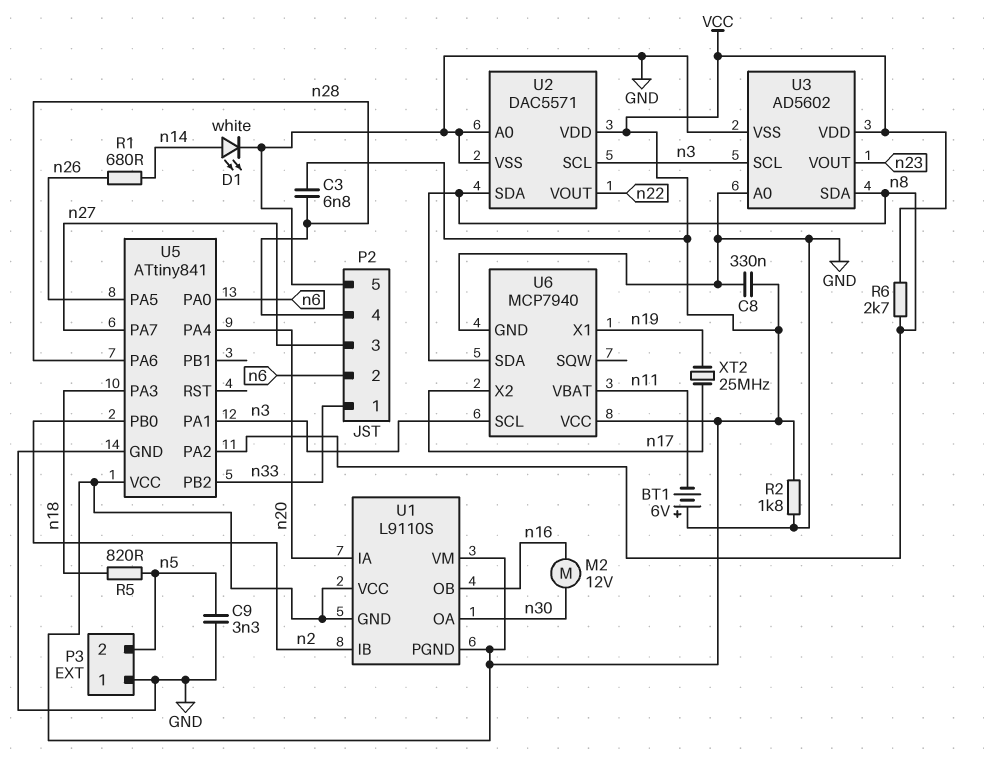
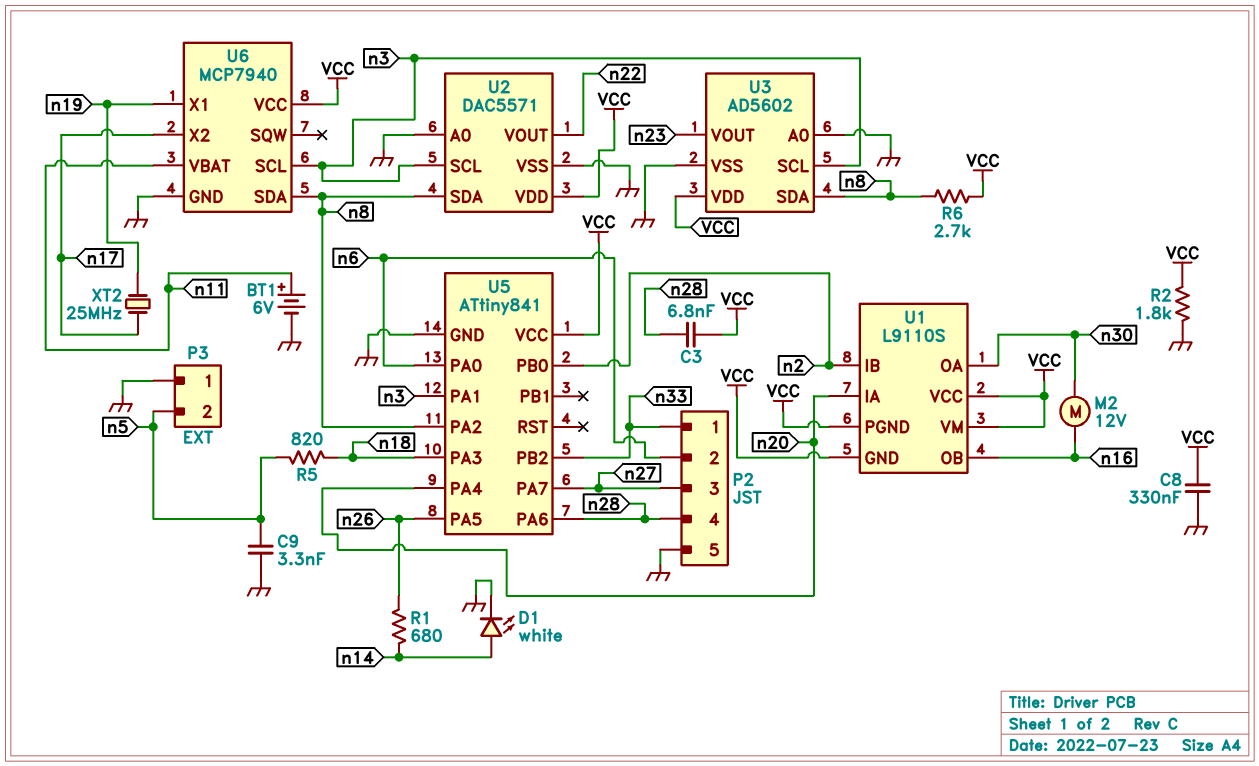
BT1: 6V (plus GND, minus n11) -> 6V (plus n11, minus GND)

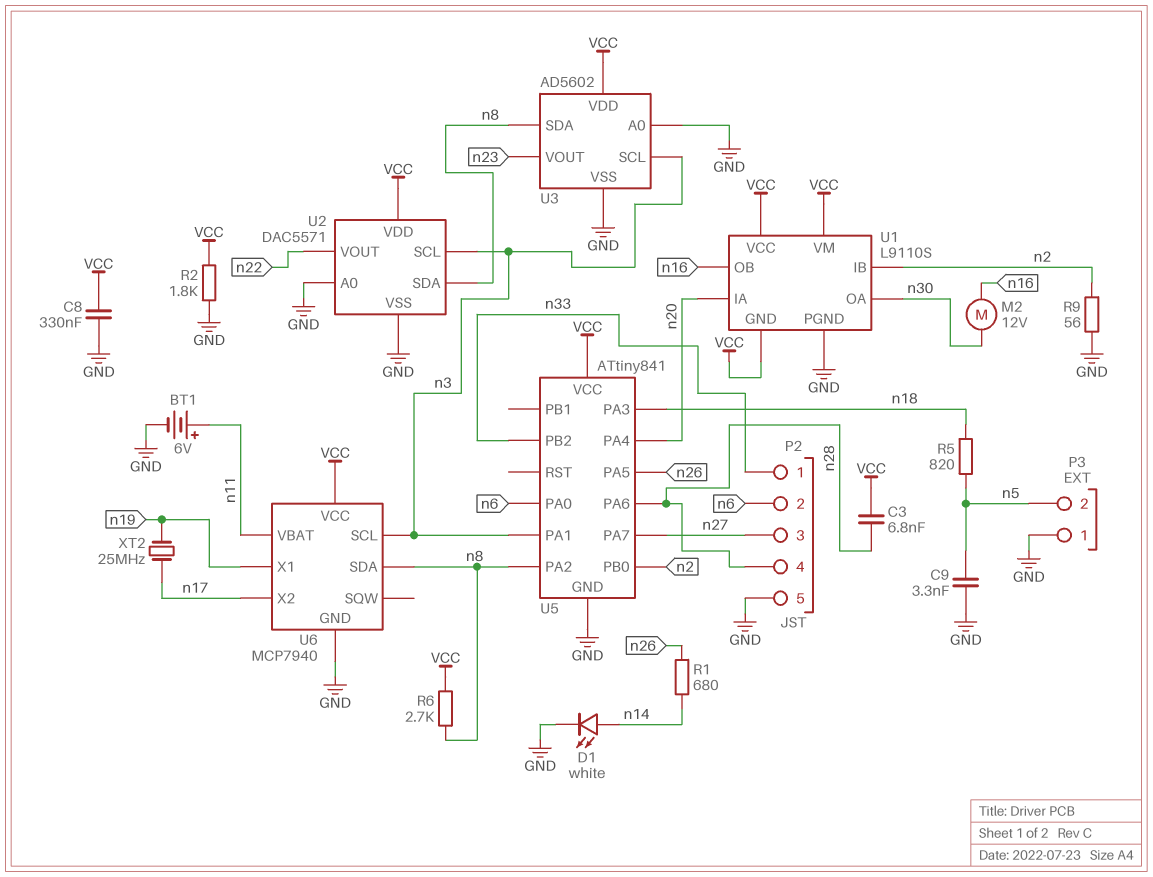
R9: none -> 56 (GND, n2)
U1 pin PGND: VCC -> GND

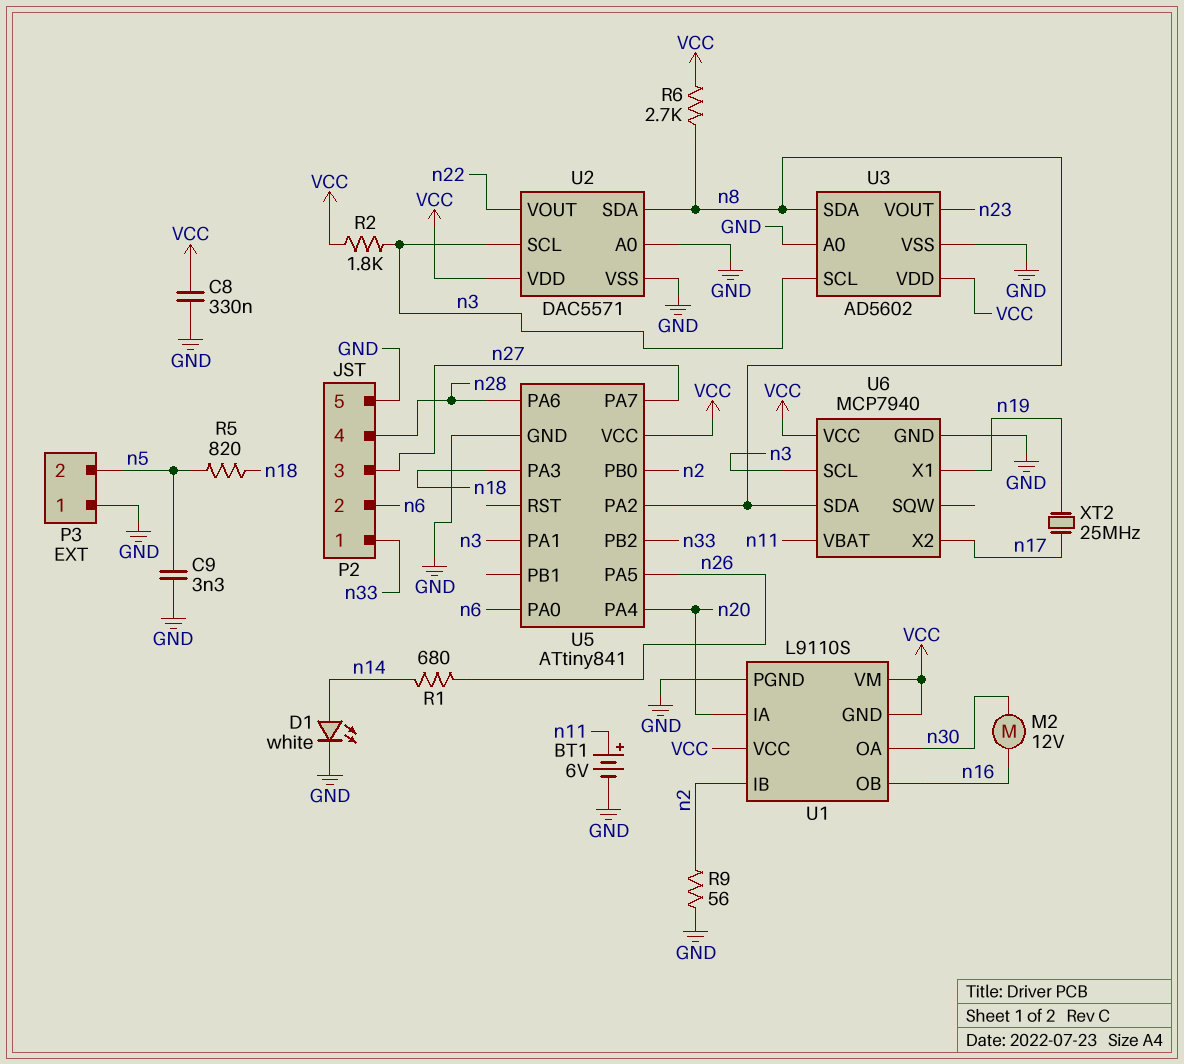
C3: 6.8nF (VCC, n28) -> none
R2: 1.8k (GND, VCC) -> 1.8k (VCC, n3)

